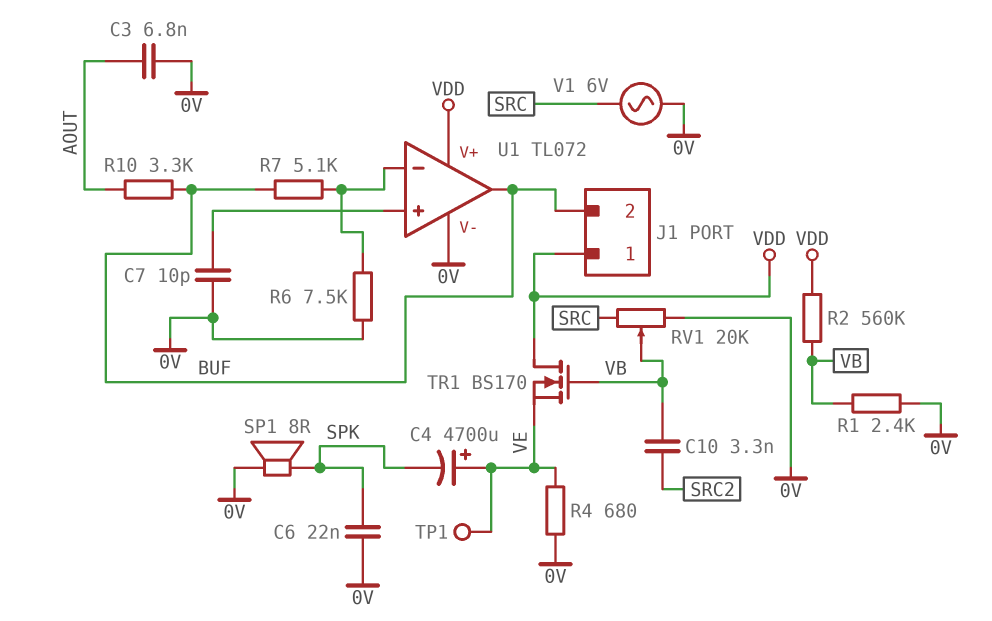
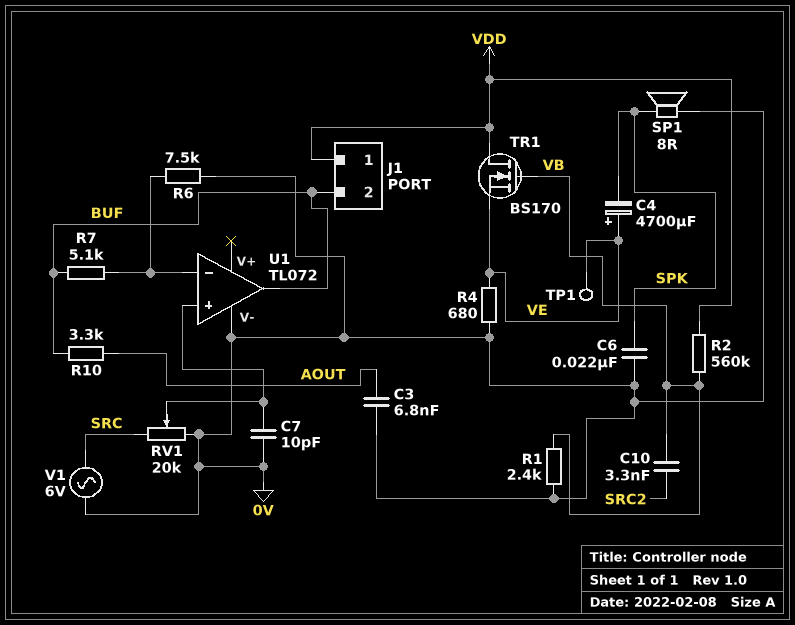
RV1: 20k (0V, SRC, wiper VB) -> 20k (0V, SRC, wiper U1/in+)
U1 pin V+: VDD -> none

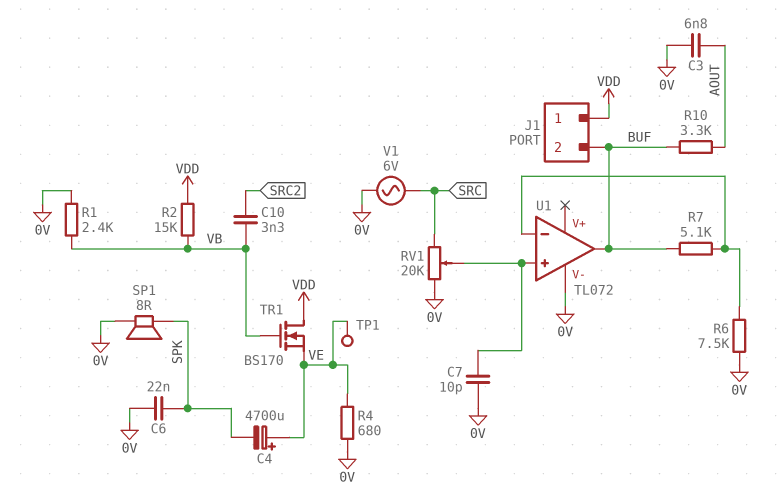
R2: 560k (VB, VDD) -> 15k (VB, VDD)

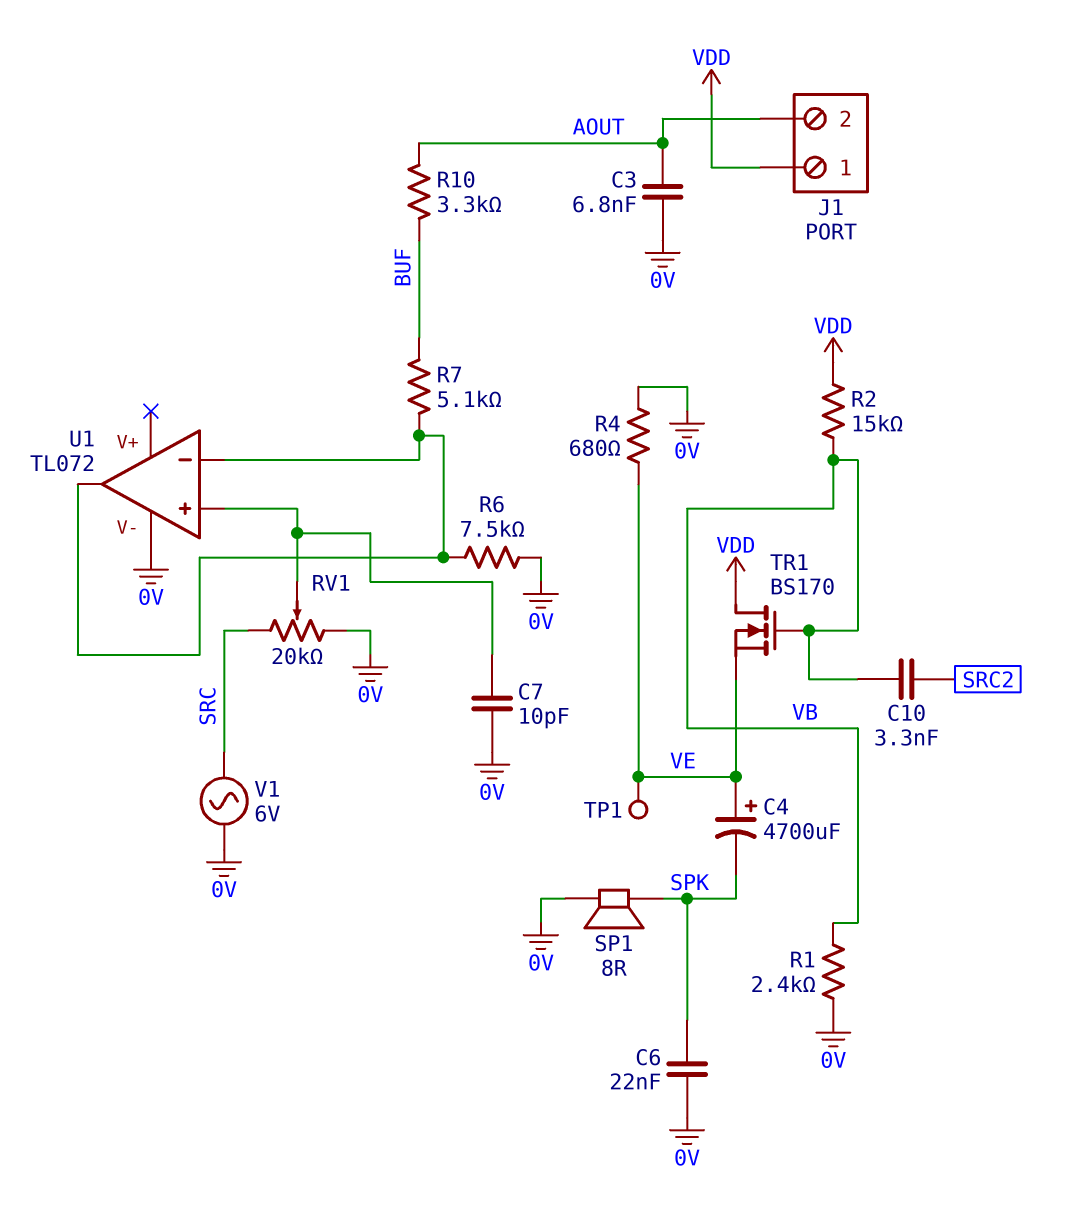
J1 pin 2: BUF -> AOUT
U1 pin out: BUF -> U1/in-

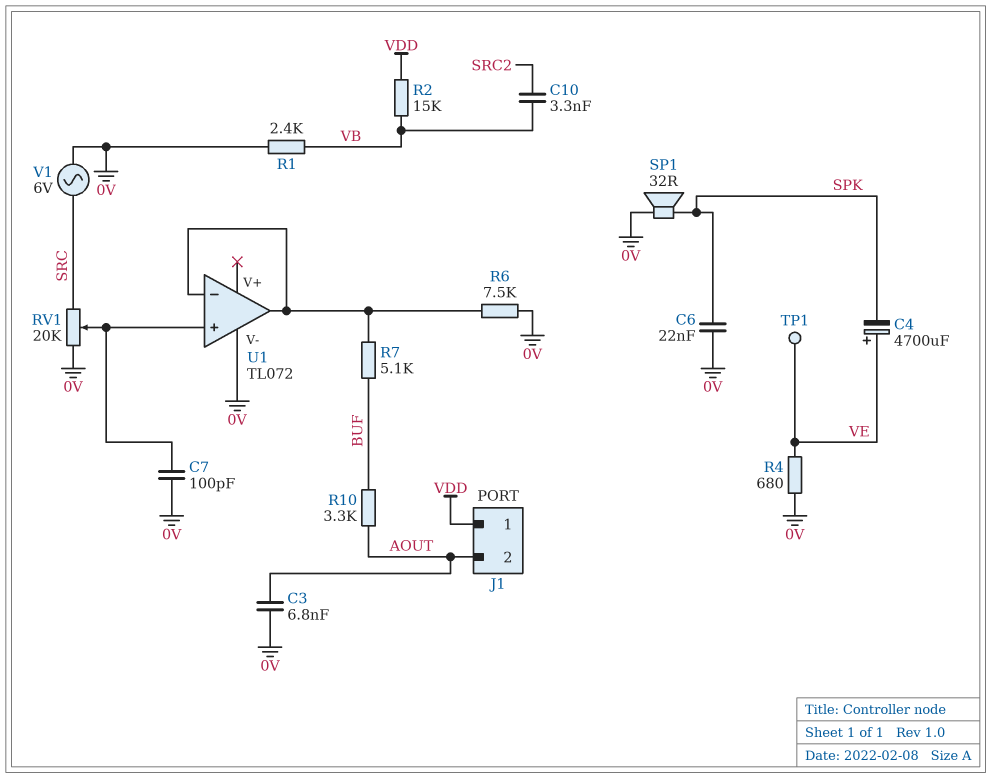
C7: 10pF (0V, U1/in+) -> 100pF (0V, U1/in+)
SP1: speaker 8R (0V, SPK) -> speaker 32R (0V, SPK)
TR1: NMOS BS170 (G VB, D VDD, S VE) -> none

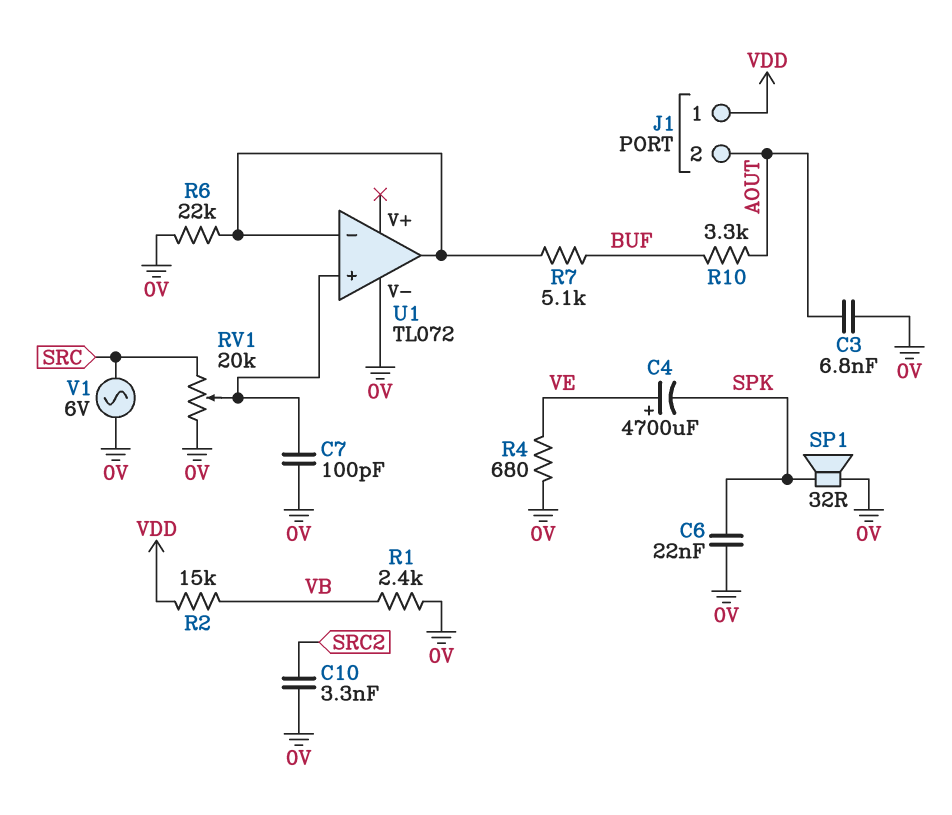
C10: 3.3nF (SRC2, VB) -> 3.3nF (0V, SRC2)
R6: 7.5k (0V, U1/in-) -> 22k (0V, U1/in-)
TP1: test point (VE) -> none

